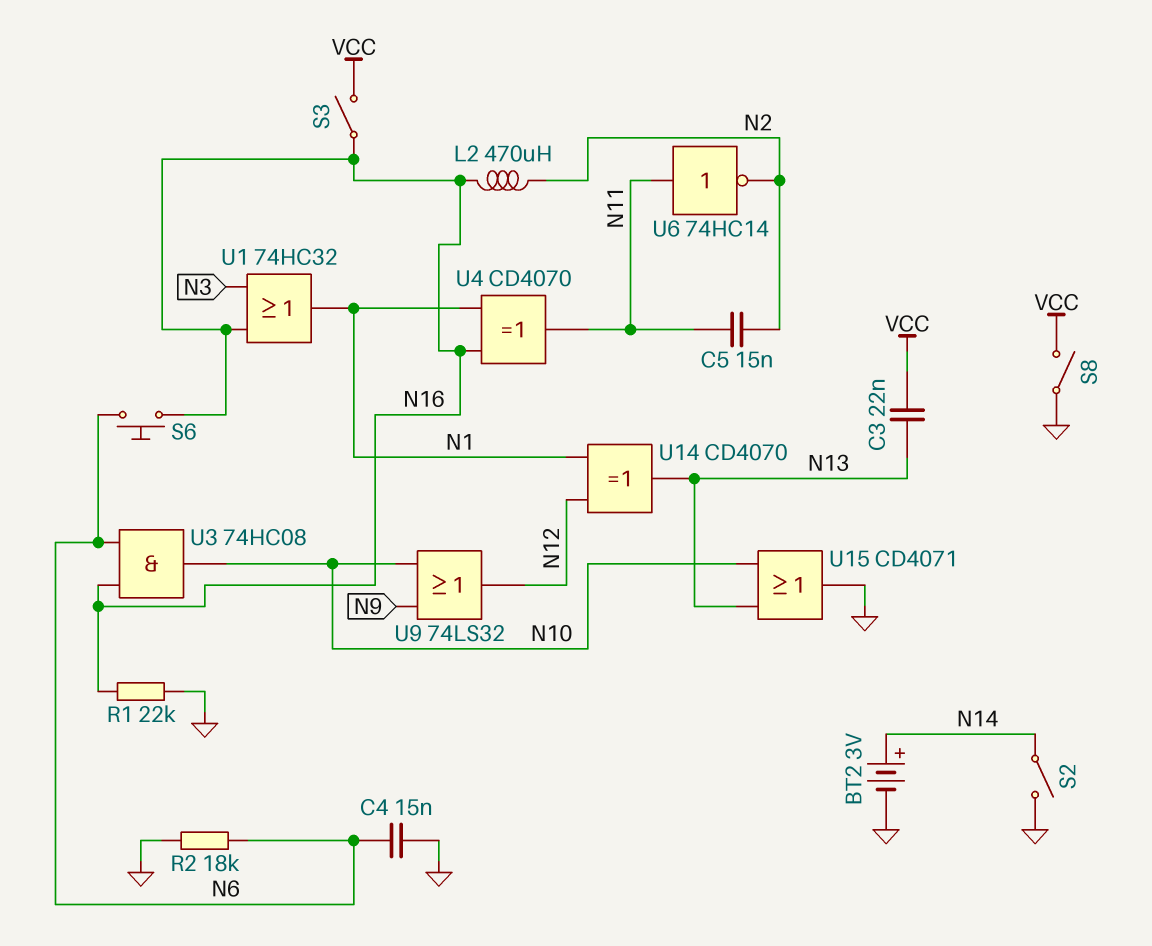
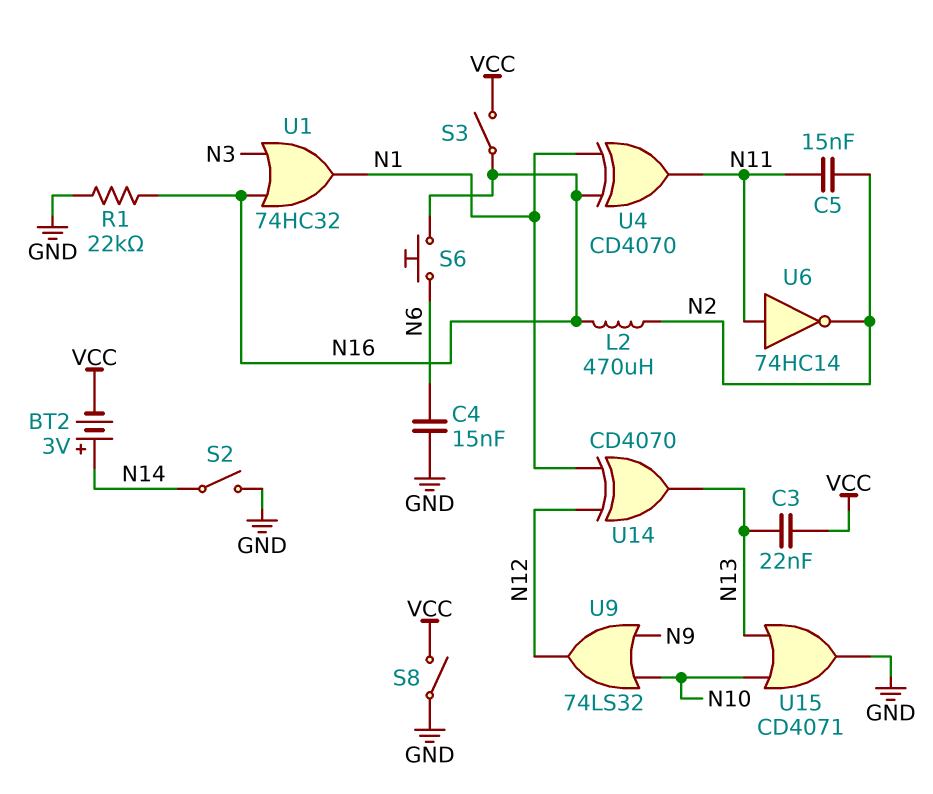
BT2: 3V (plus N14, minus GND) -> 3V (plus N14, minus VCC)
R2: 18k (GND, N6) -> none
U3: AND 74HC08 (in N6, in N16, out N10) -> none

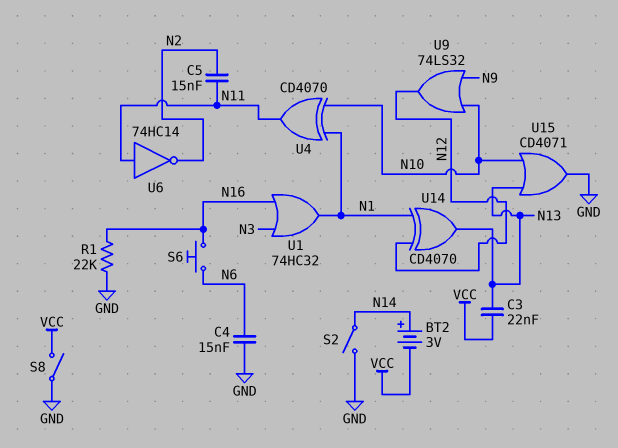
L2: 470uH (N2, N16) -> none
S3: switch (N16, VCC) -> none
U4: XOR CD4070 (in N1, in N16, out N11) -> XOR CD4070 (in N1, in N10, out N11)

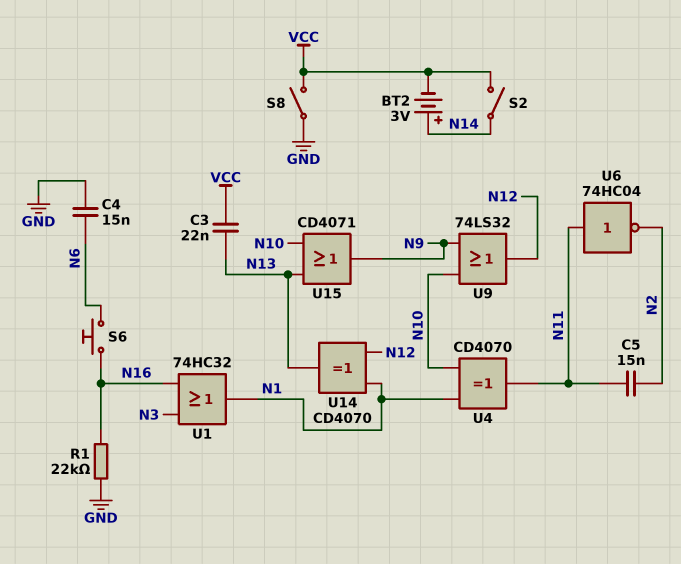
S2: switch (GND, N14) -> switch (N14, VCC)
U6: NOT 74HC14 (in N11, out N2) -> NOT 74HC04 (in N11, out N2)
U15: OR CD4071 (in N10, in N13, out GND) -> OR CD4071 (in N10, in N13, out N9)

